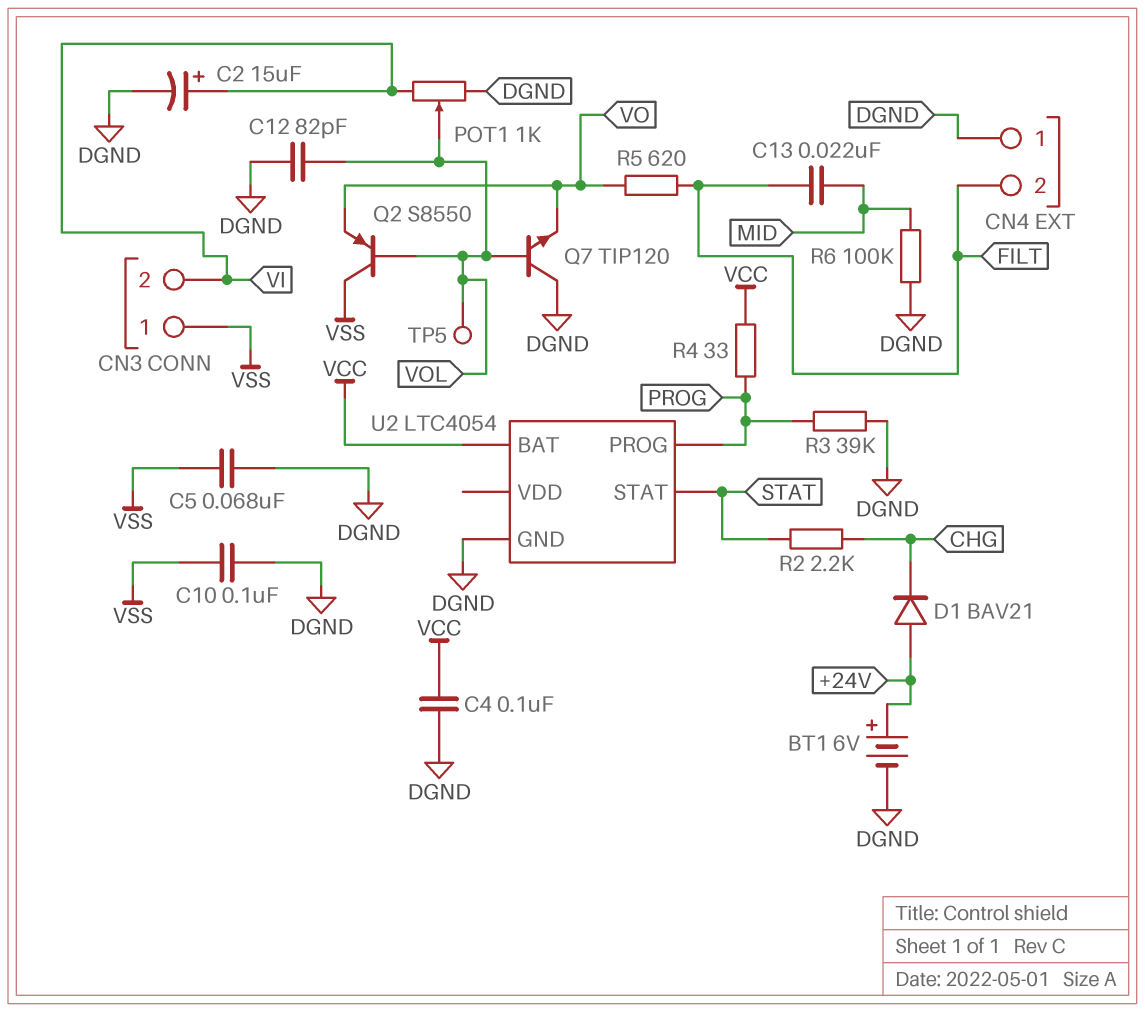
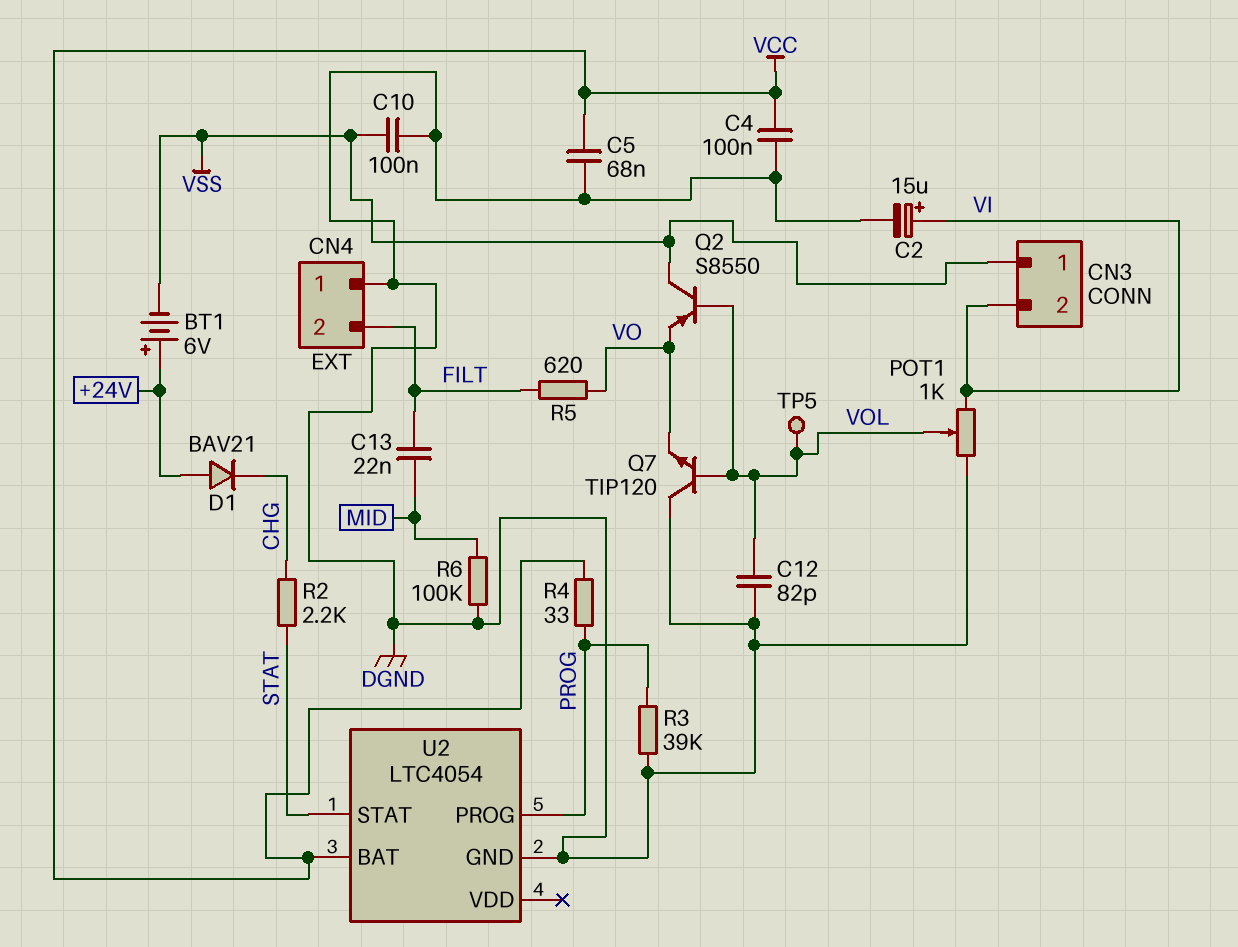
BT1: 6V (plus +24V, minus DGND) -> 6V (plus +24V, minus VSS)
C5: 68nF (DGND, VSS) -> 68nF (DGND, VCC)

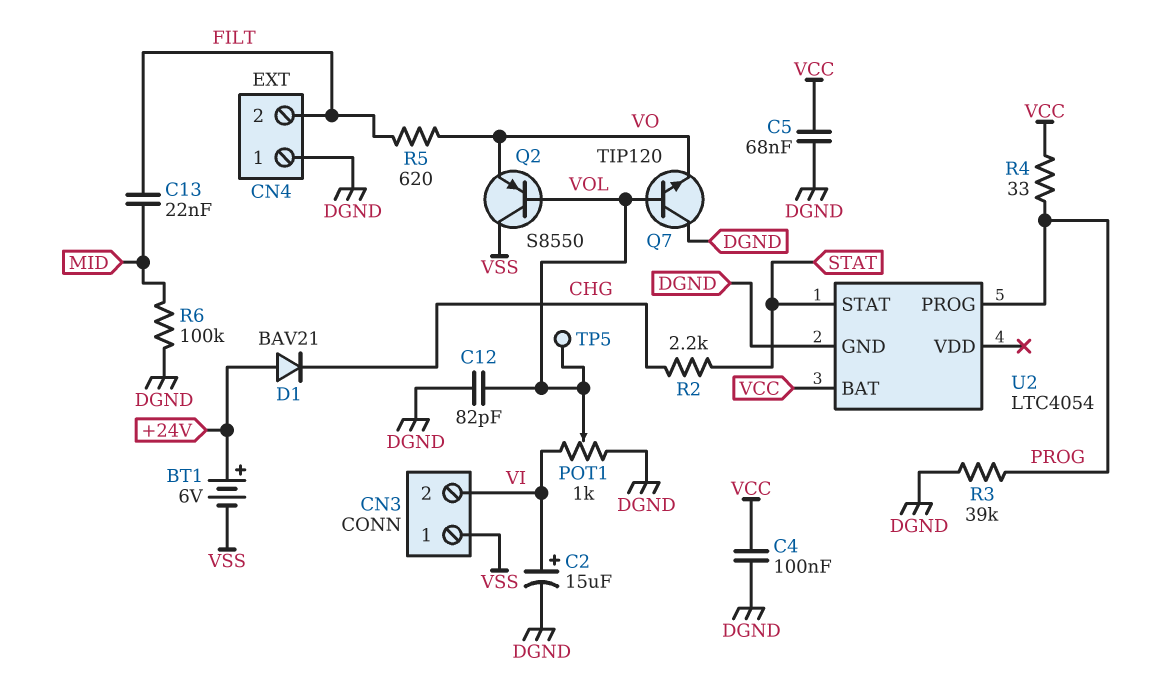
C10: 100nF (DGND, VSS) -> none

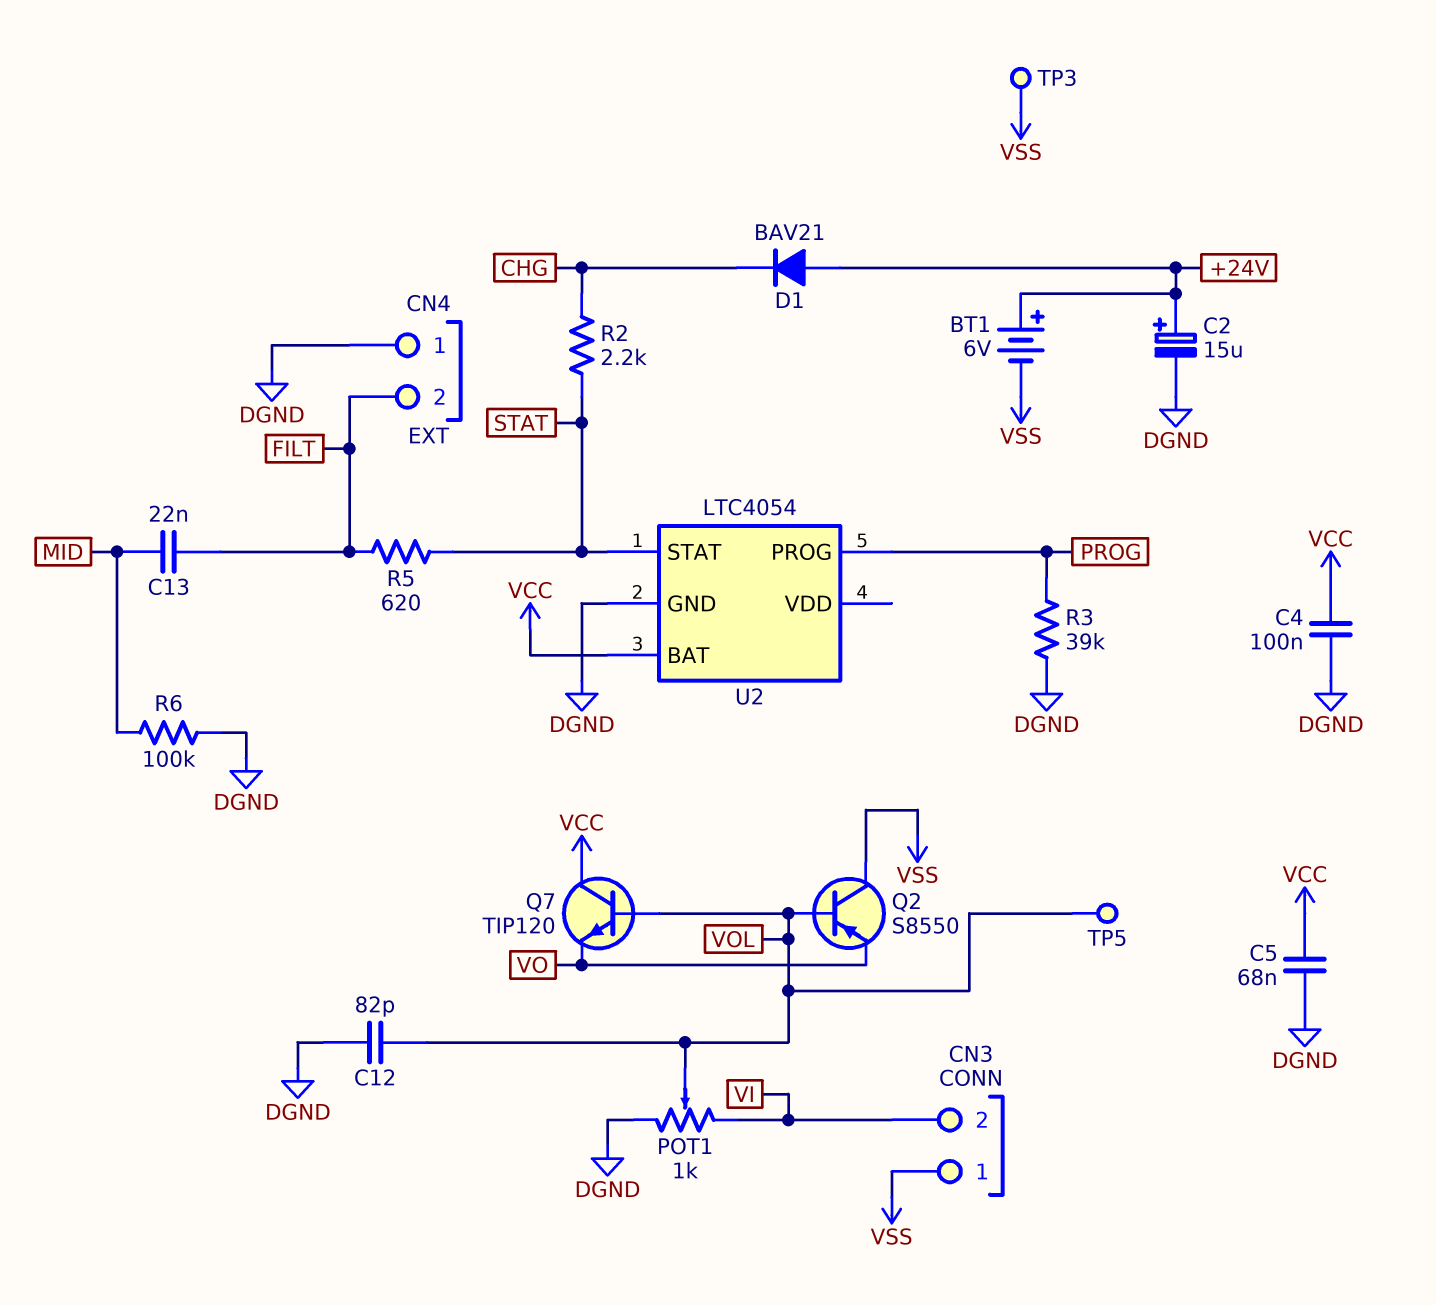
C2: 15uF (plus VI, minus DGND) -> 15uF (plus +24V, minus DGND)
Q7: NPN TIP120 (B VOL, C DGND, E VO) -> NPN TIP120 (B VOL, C VCC, E VO)
R4: 33 (PROG, VCC) -> none
R5: 620 (FILT, VO) -> 620 (FILT, STAT)
TP3: none -> test point (VSS)

